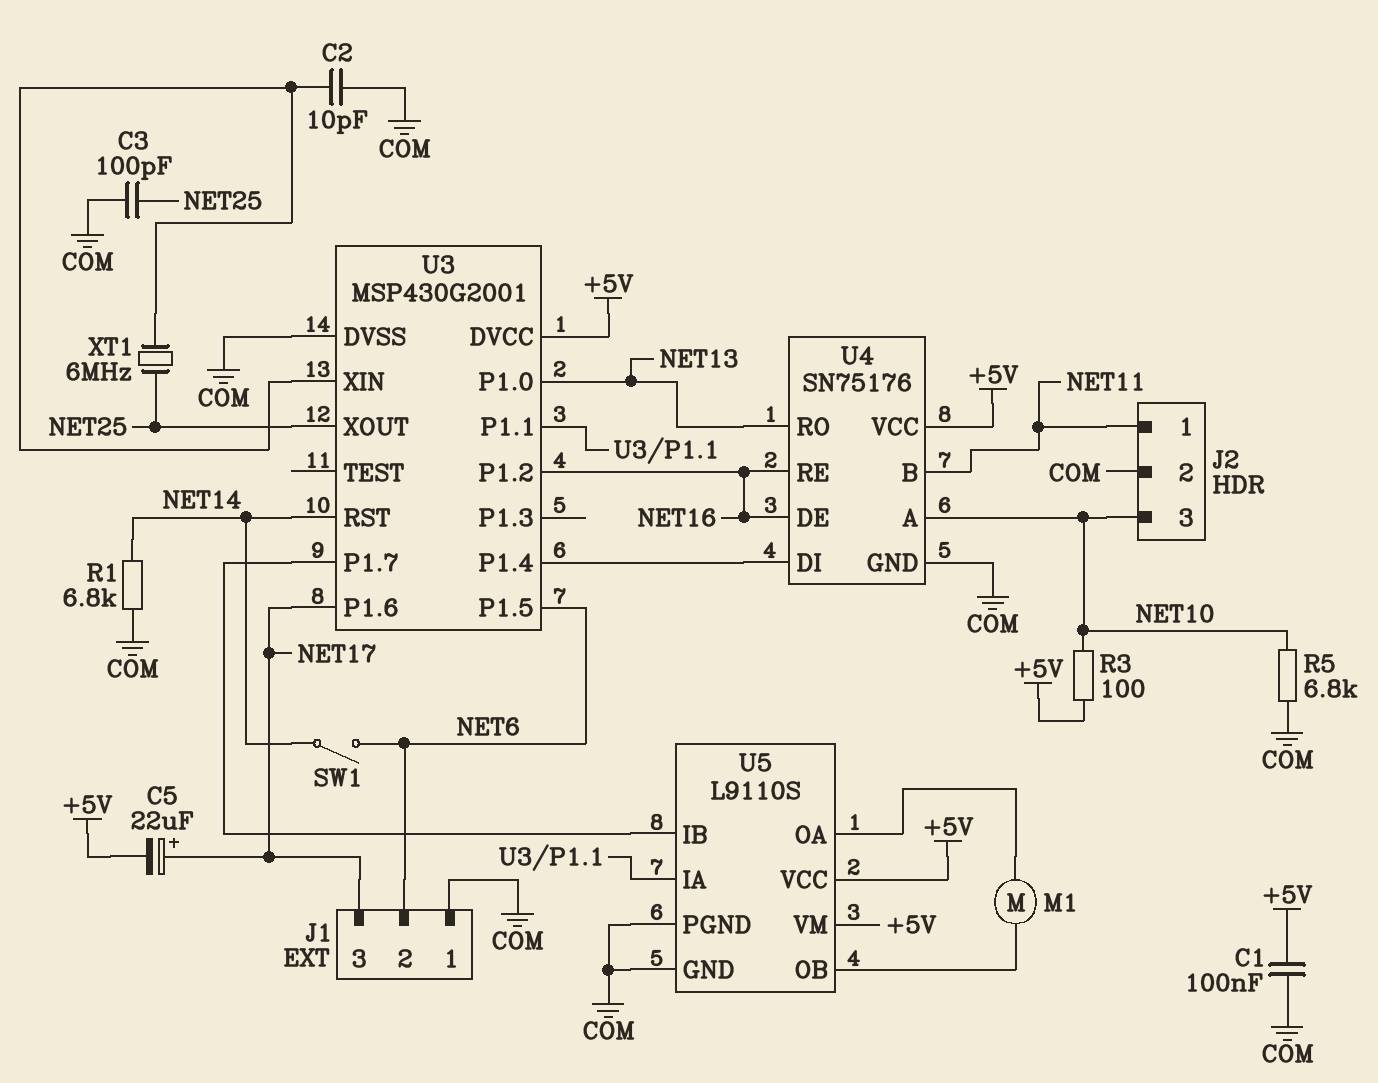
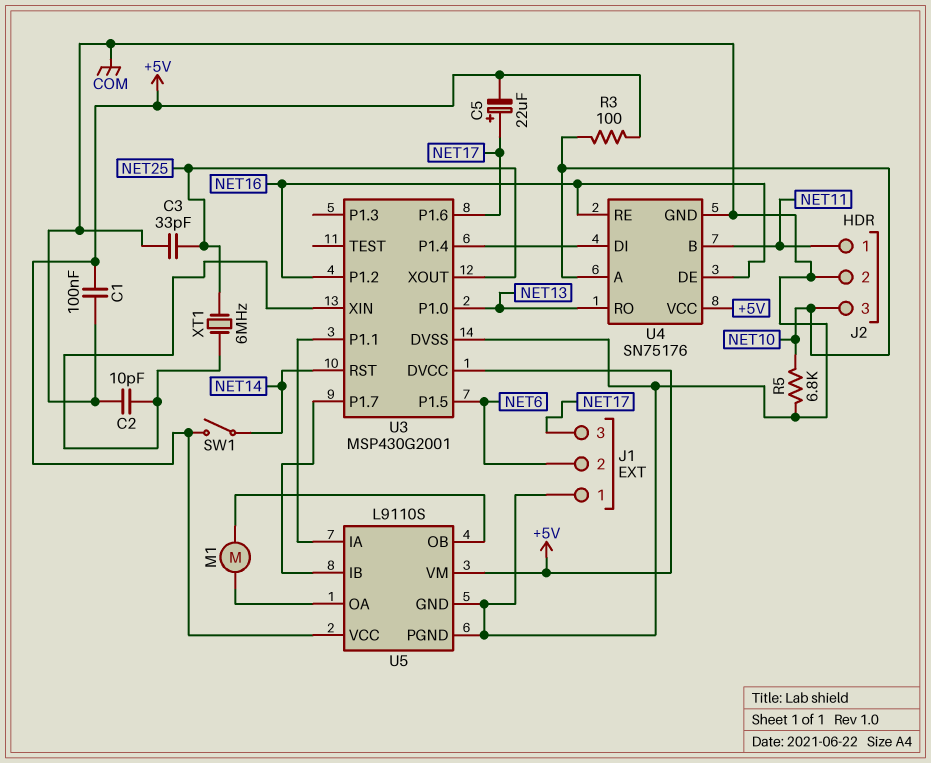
C3: 100pF (COM, NET25) -> 33pF (COM, NET25)
R1: 6.8k (COM, NET14) -> none
SW1: switch (NET6, NET14) -> switch (+5V, NET14)

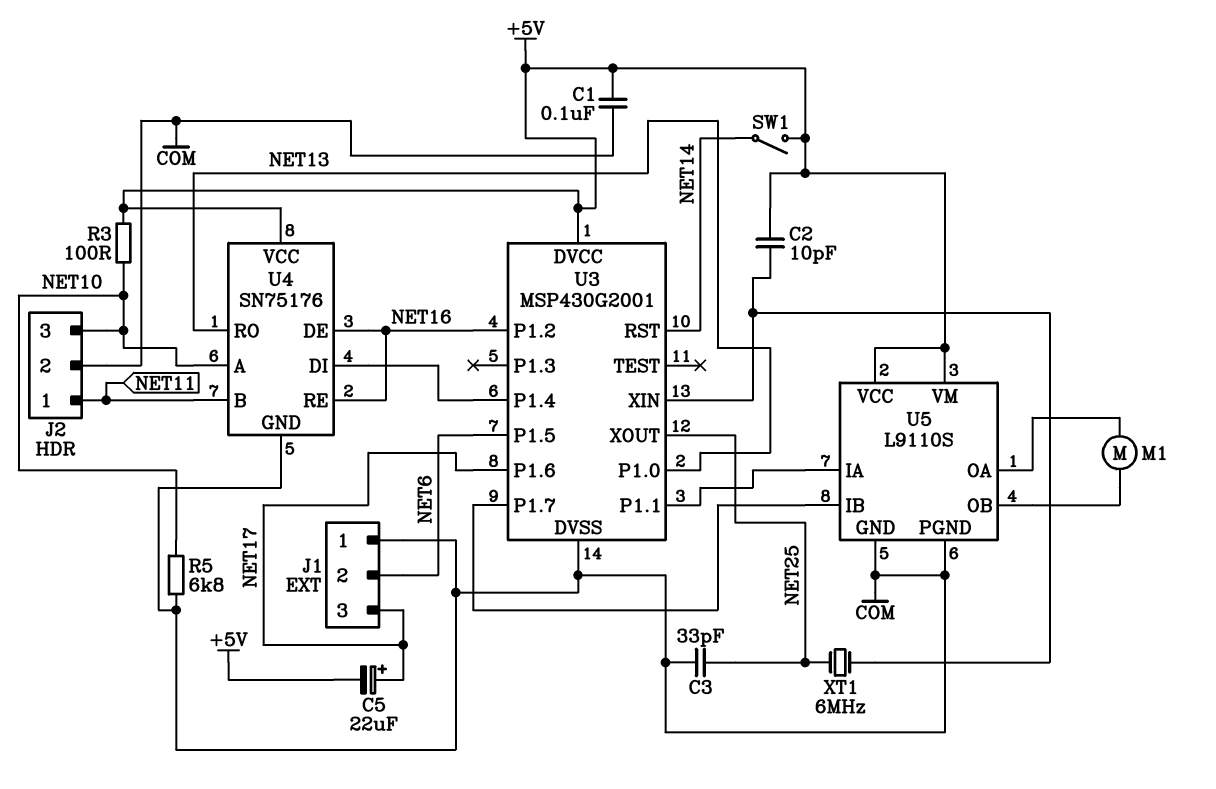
C2: 10pF (COM, U3/XIN) -> 10pF (+5V, U3/XIN)

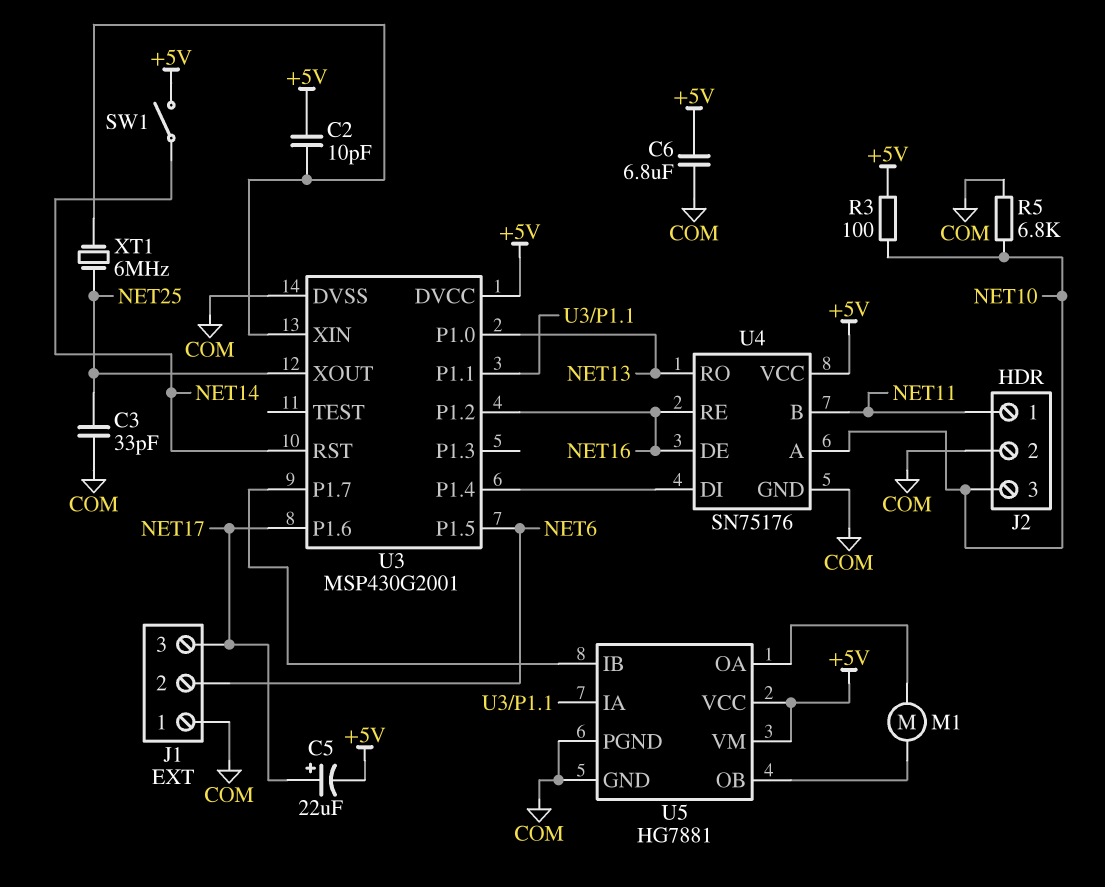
C1: 100nF (+5V, COM) -> none
C6: none -> 6.8uF (+5V, COM)
U5: L9110S -> HG7881

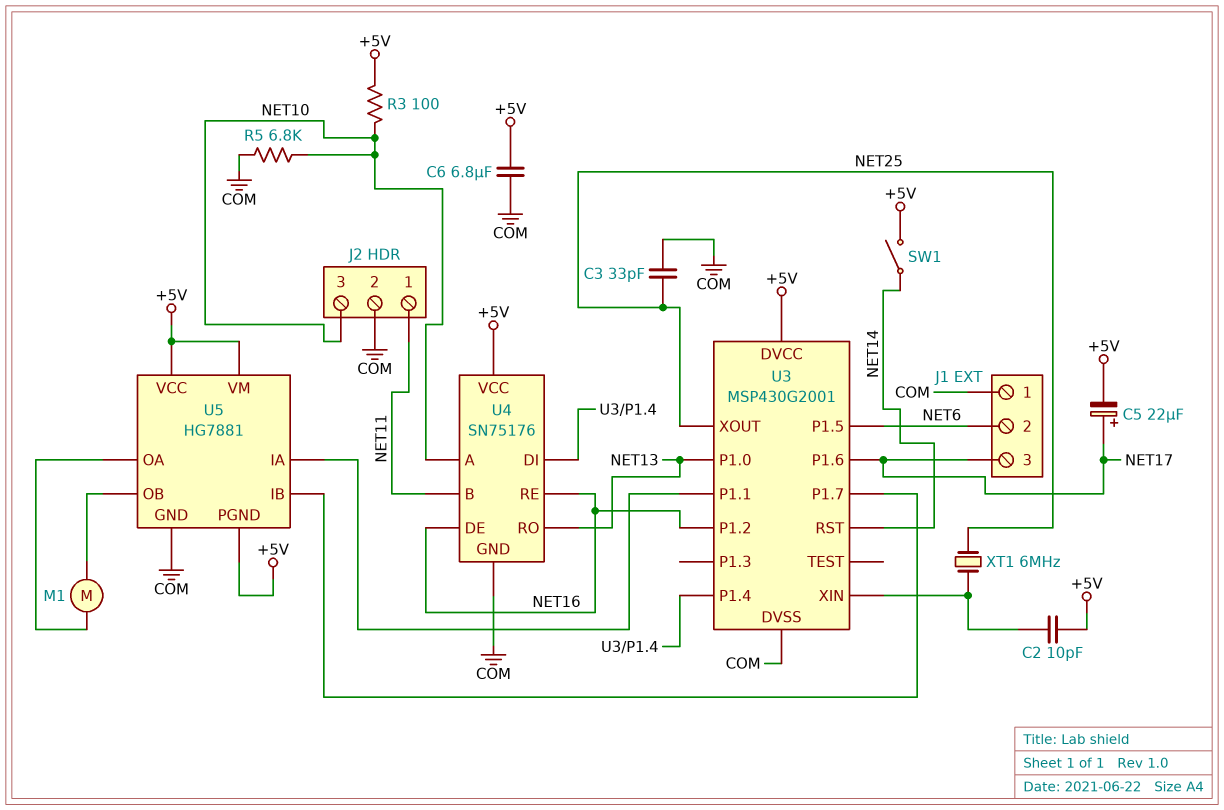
U5 pin PGND: COM -> +5V

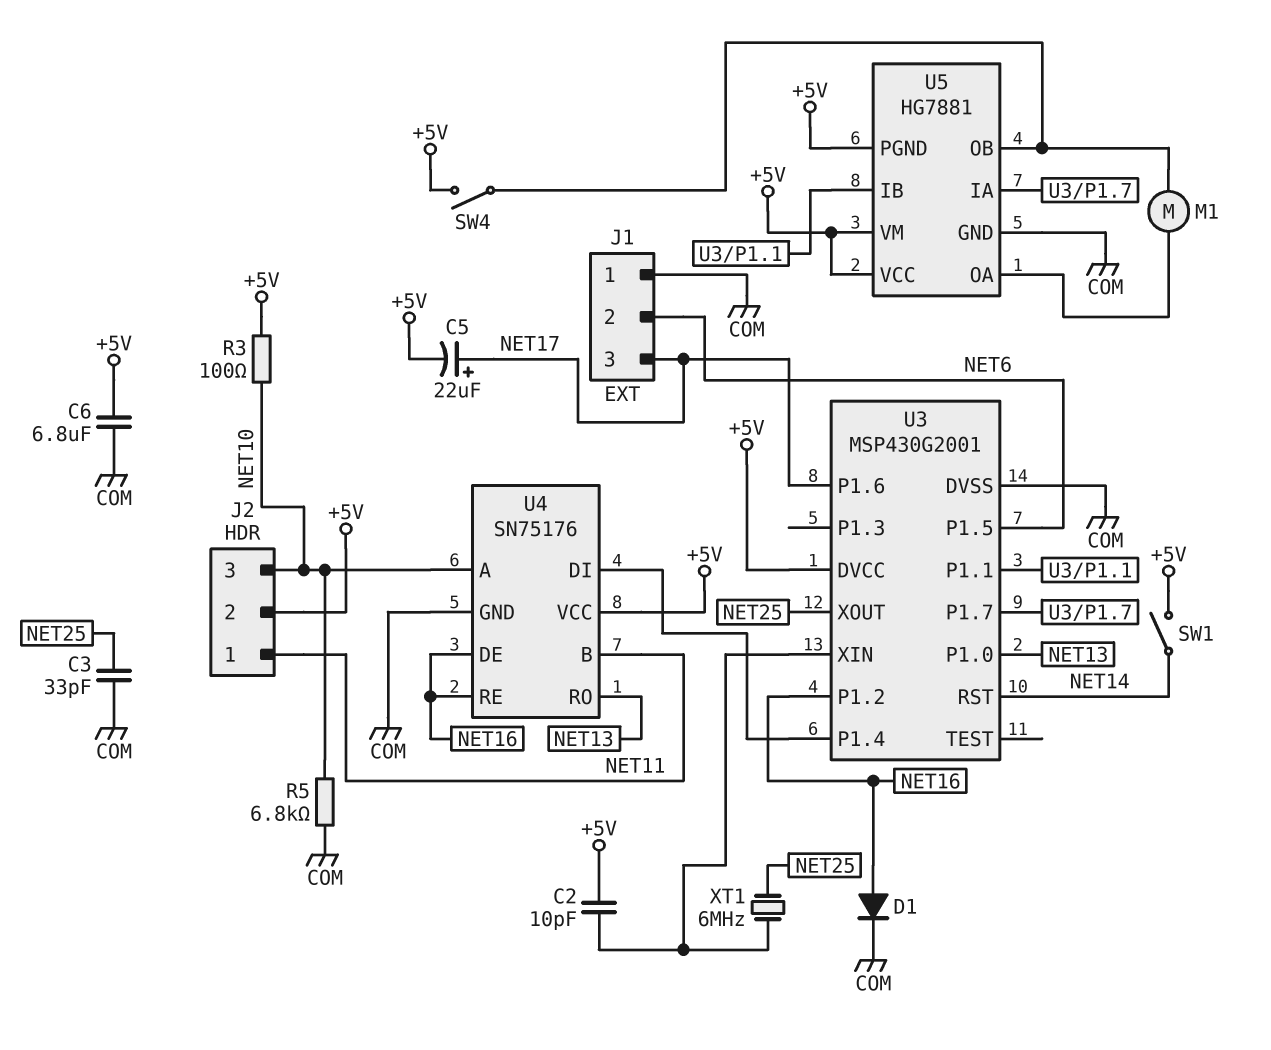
D1: none -> diode (A NET16, K COM)
J2 pin 2: COM -> +5V
SW4: none -> switch (+5V, U5/OB)
U5 pin IA: U3/P1.1 -> U3/P1.7
U5 pin IB: U3/P1.7 -> U3/P1.1

